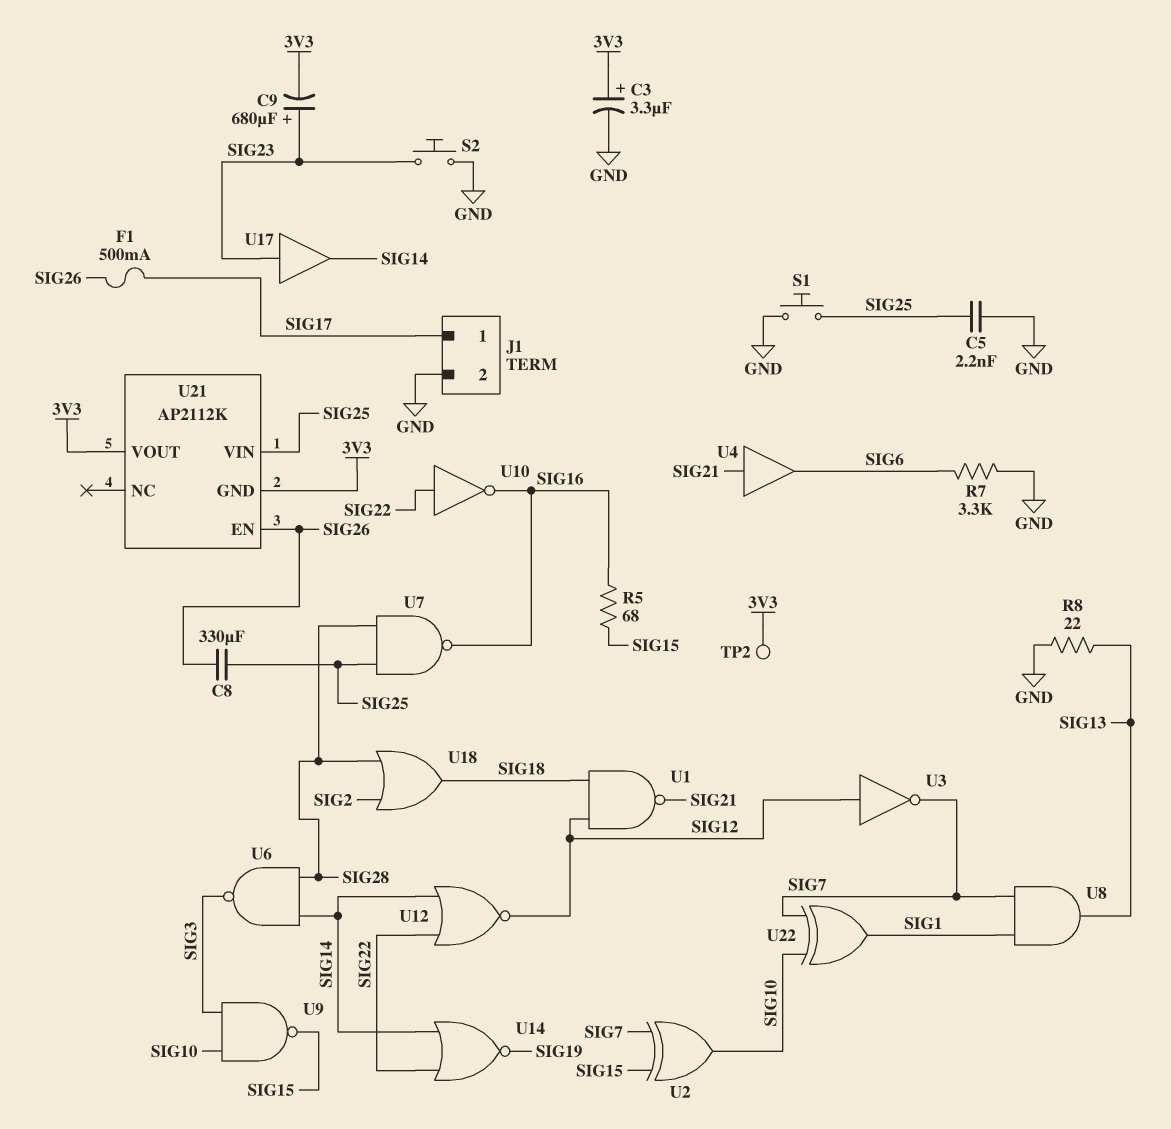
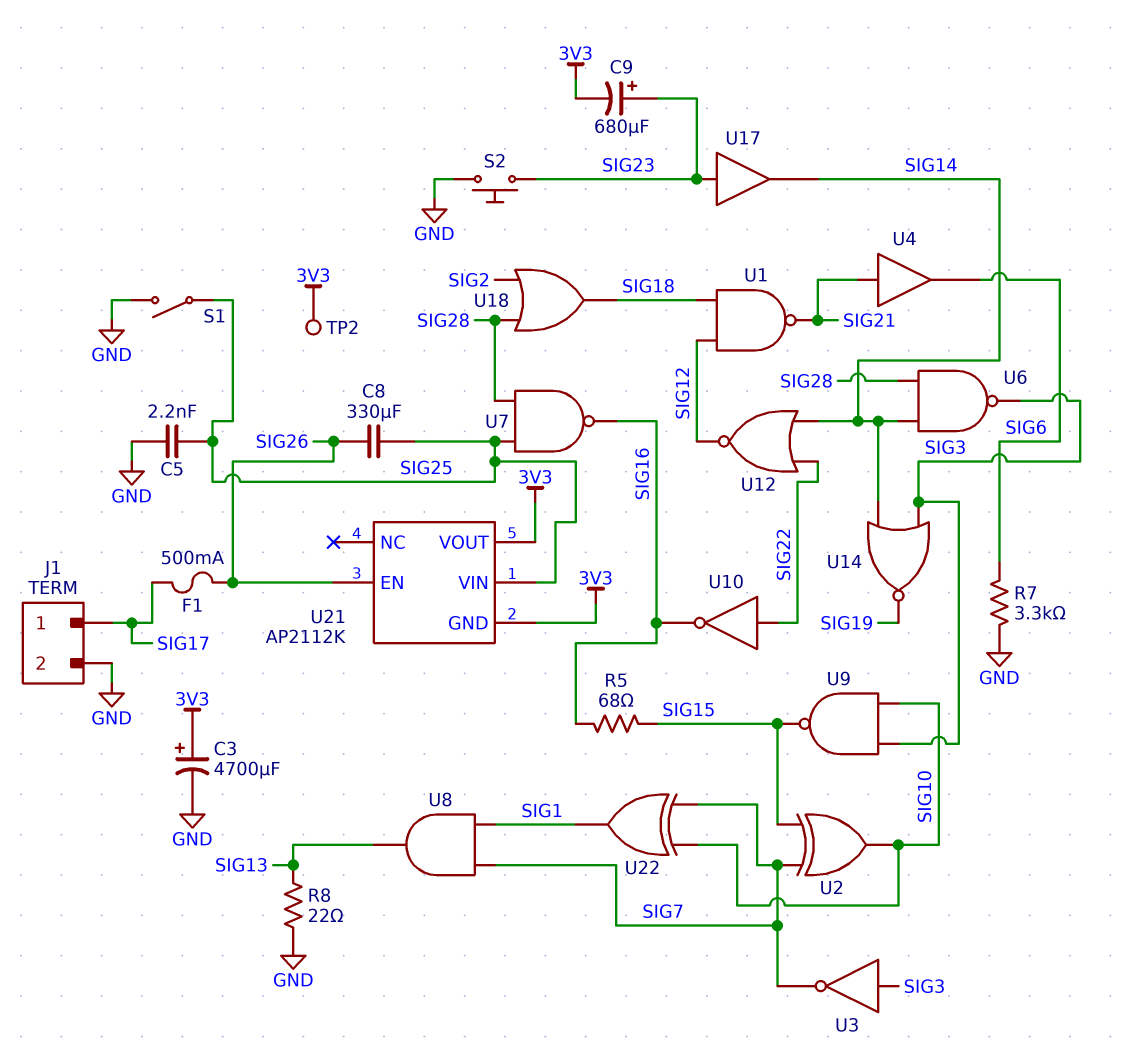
C3: 3.3uF (plus 3V3, minus GND) -> 4700uF (plus 3V3, minus GND)
S1: button (GND, SIG25) -> switch (GND, SIG25)
U3: NOT (in SIG12, out SIG7) -> NOT (in SIG3, out SIG7)
U14: NOR (in SIG14, in SIG22, out SIG19) -> NOR (in SIG3, in SIG14, out SIG19)

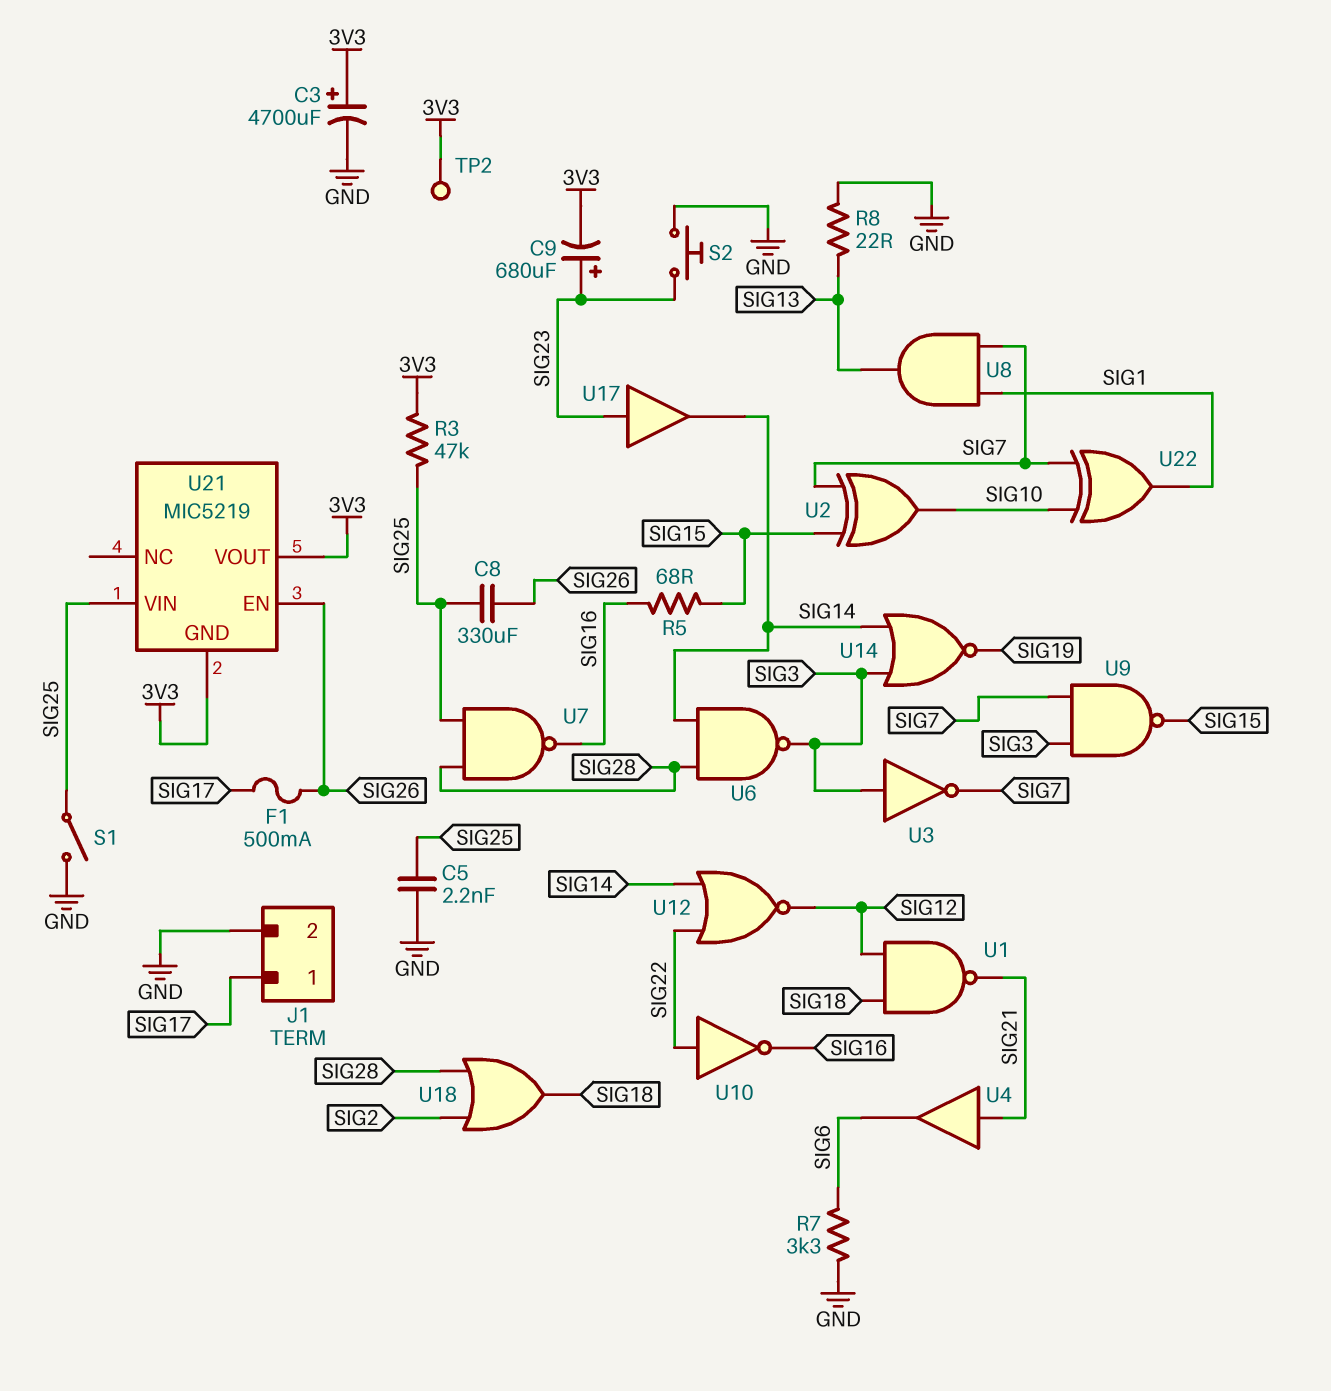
R3: none -> 47k (3V3, SIG25)
U9: NAND (in SIG3, in SIG10, out SIG15) -> NAND (in SIG3, in SIG7, out SIG15)
U21: AP2112K -> MIC5219

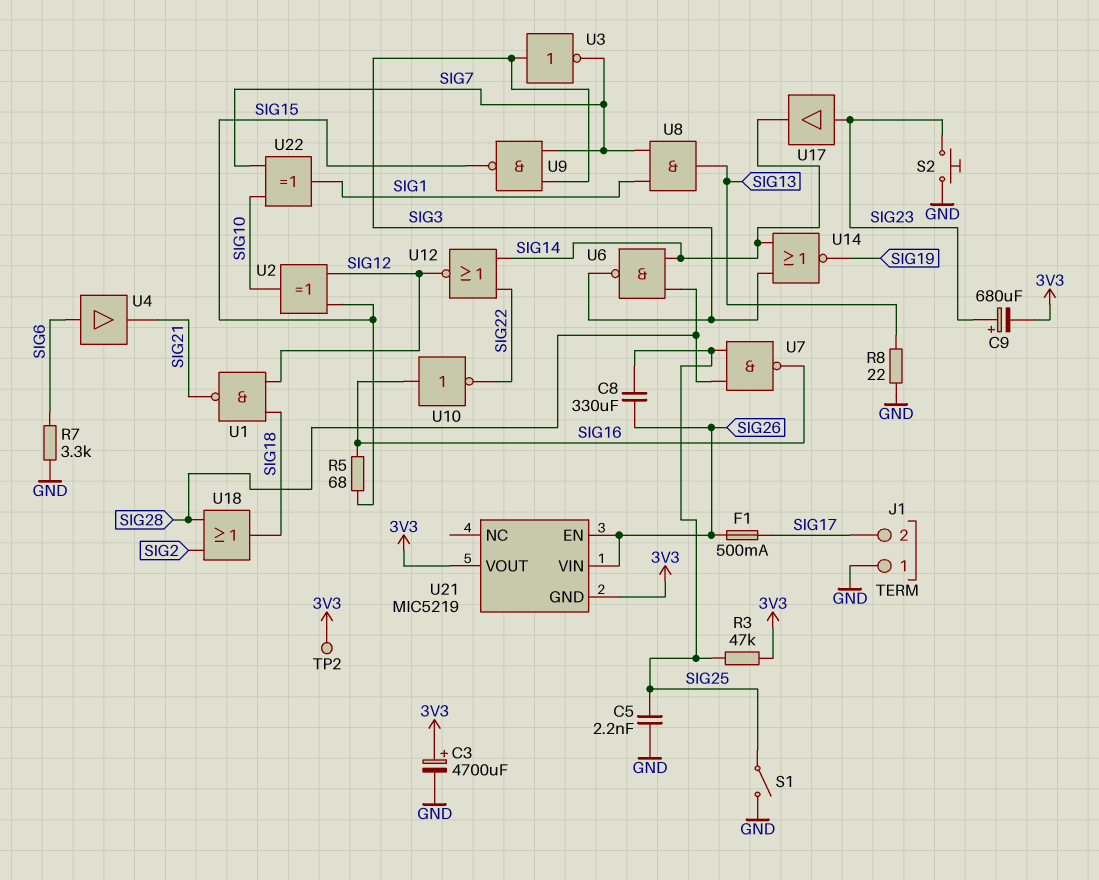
J1 pin 1: SIG17 -> GND
J1 pin 2: GND -> SIG17
U2: XOR (in SIG7, in SIG15, out SIG10) -> XOR (in SIG12, in SIG15, out SIG10)
U4: buffer (in SIG21, out SIG6) -> buffer (in SIG6, out SIG21)
U10: NOT (in SIG22, out SIG16) -> NOT (in SIG16, out SIG22)
U21 pin VIN: SIG25 -> SIG26

